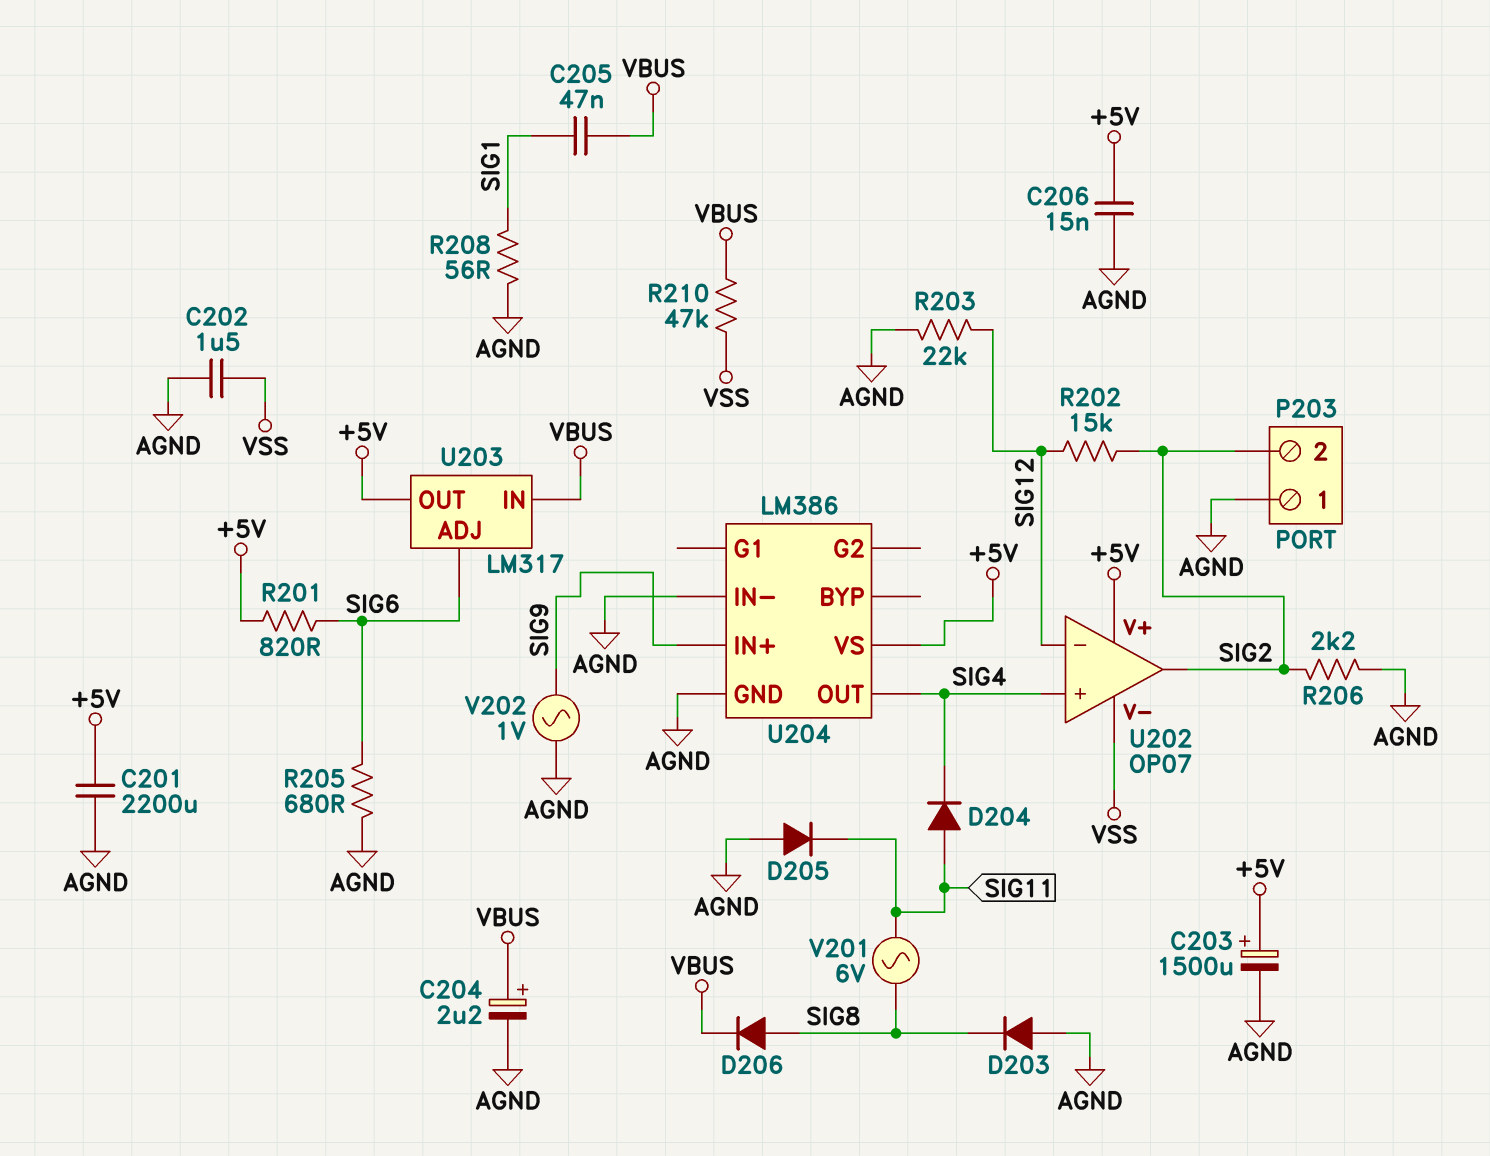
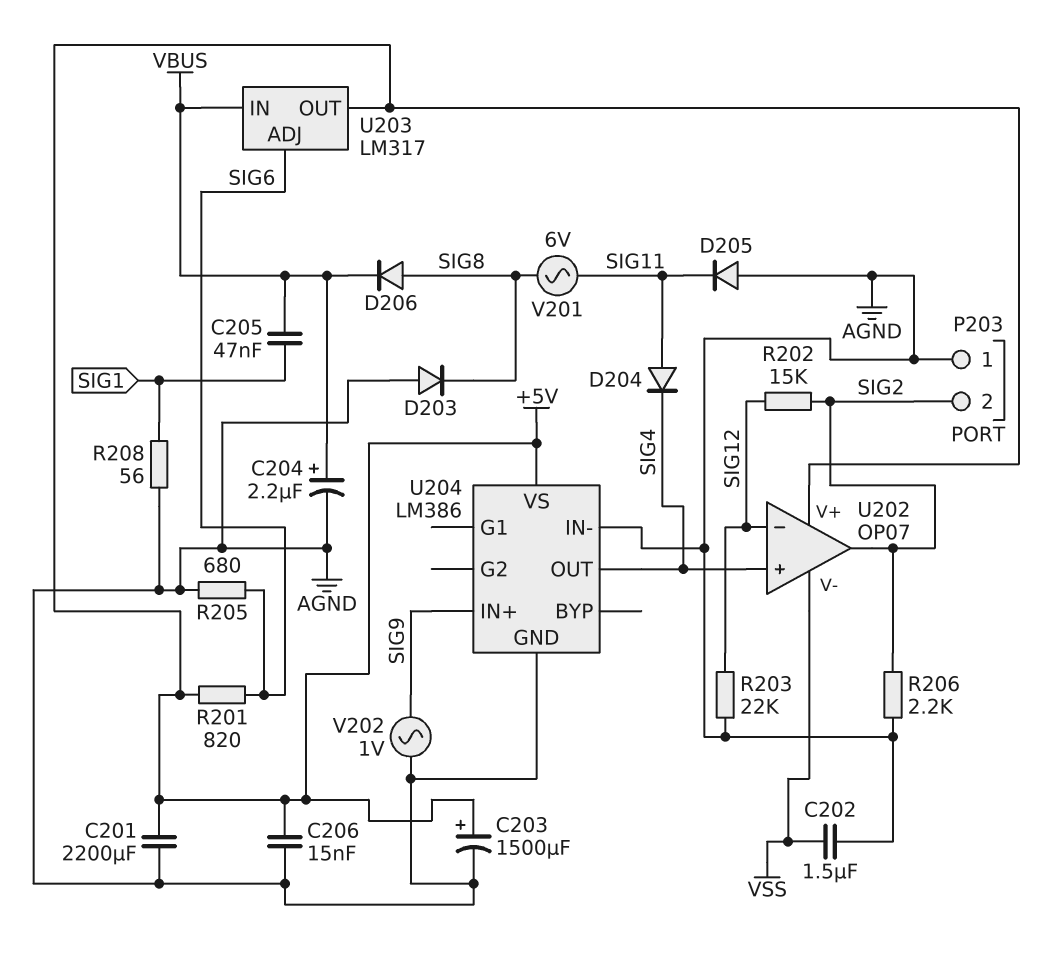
R210: 47k (VBUS, VSS) -> none

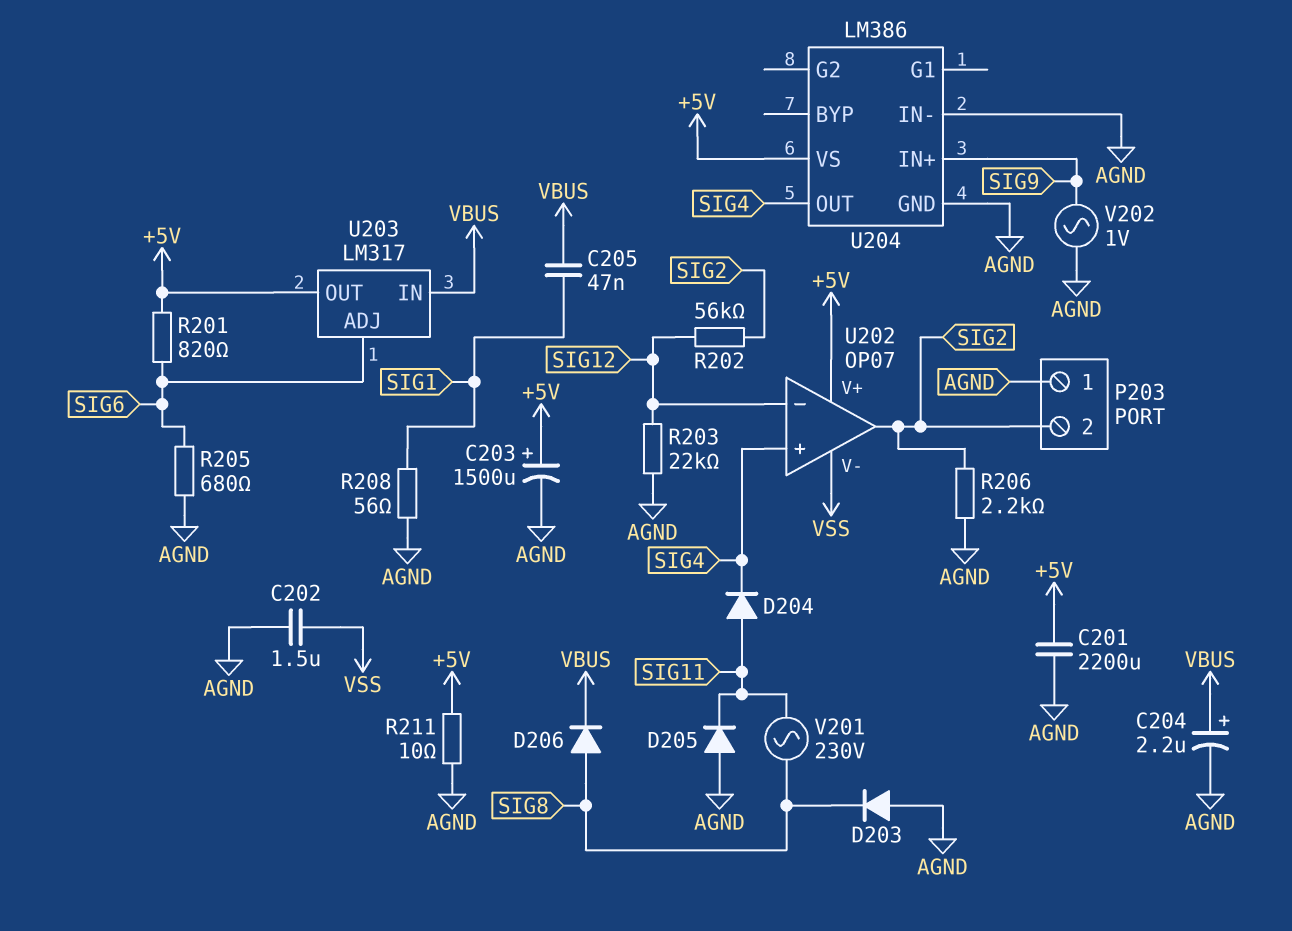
C206: 15nF (+5V, AGND) -> none
R202: 15k (SIG2, SIG12) -> 56k (SIG2, SIG12)
R211: none -> 10 (+5V, AGND)
V201: AC 6V (SIG8, SIG11) -> AC 230V (SIG8, SIG11)

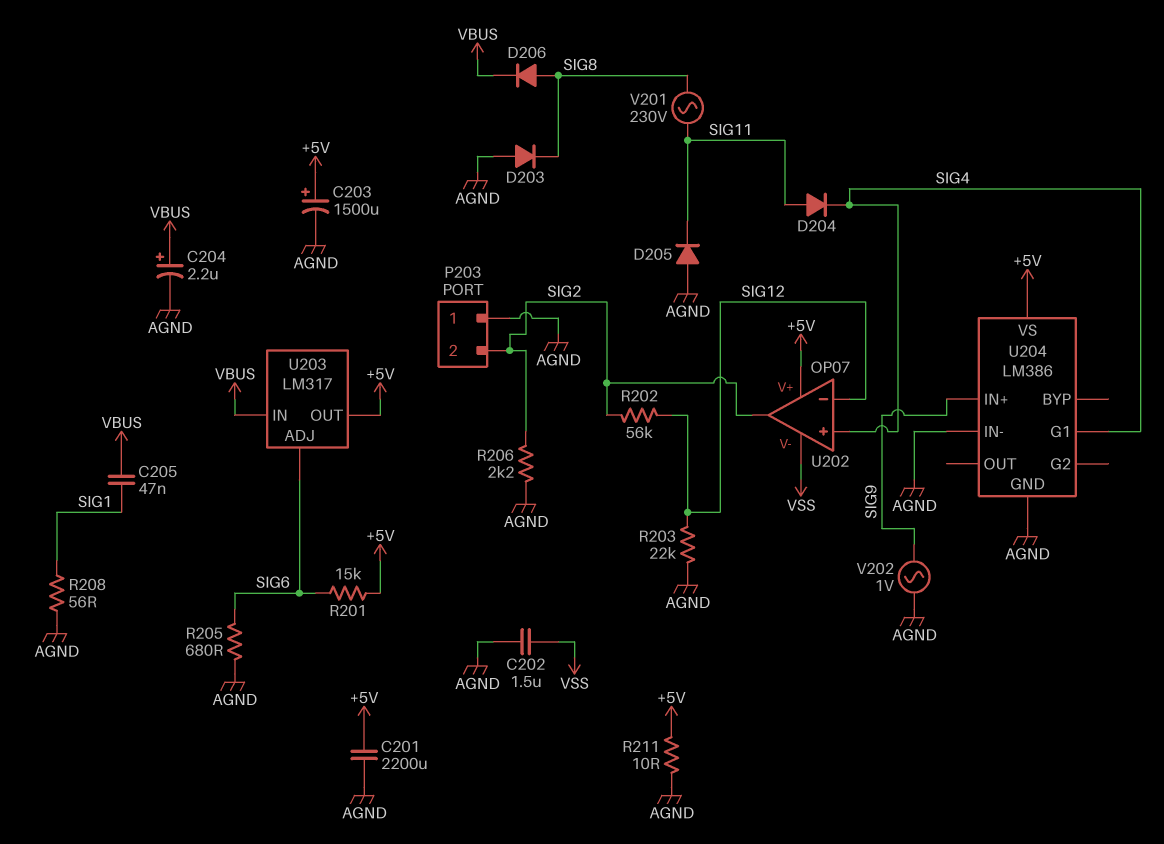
R201: 820 (+5V, SIG6) -> 15k (+5V, SIG6)
U204 pin G1: none -> SIG4
U204 pin OUT: SIG4 -> none

